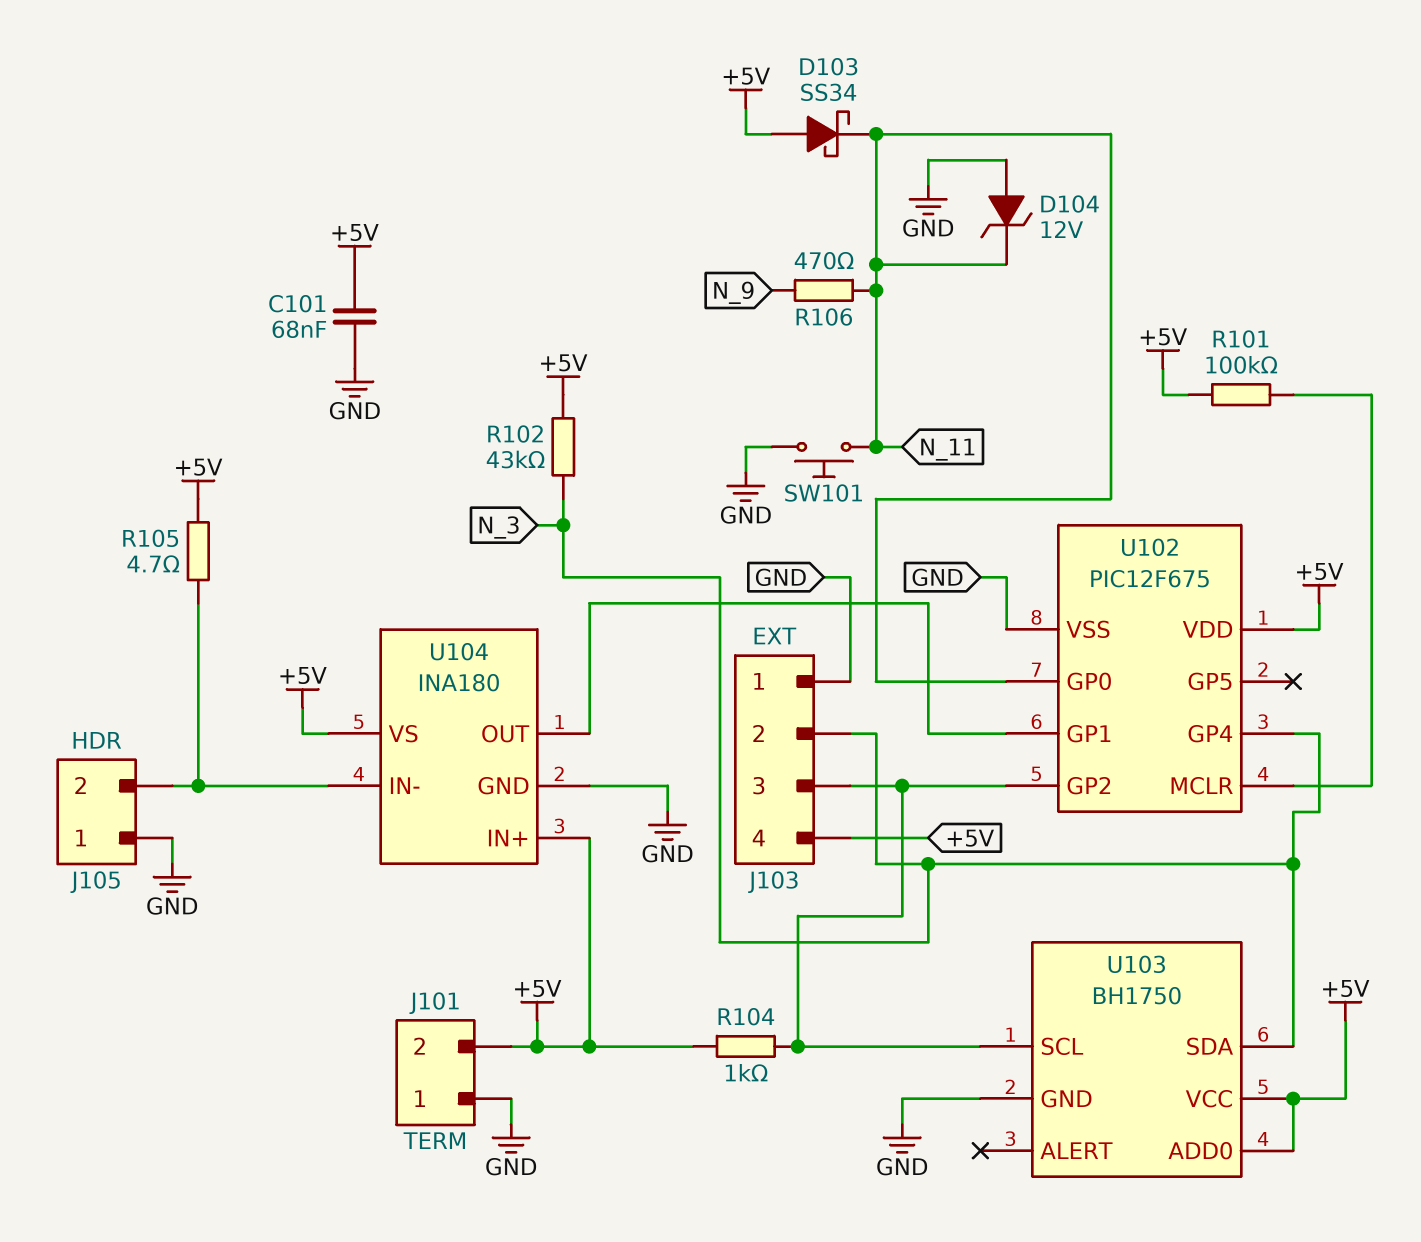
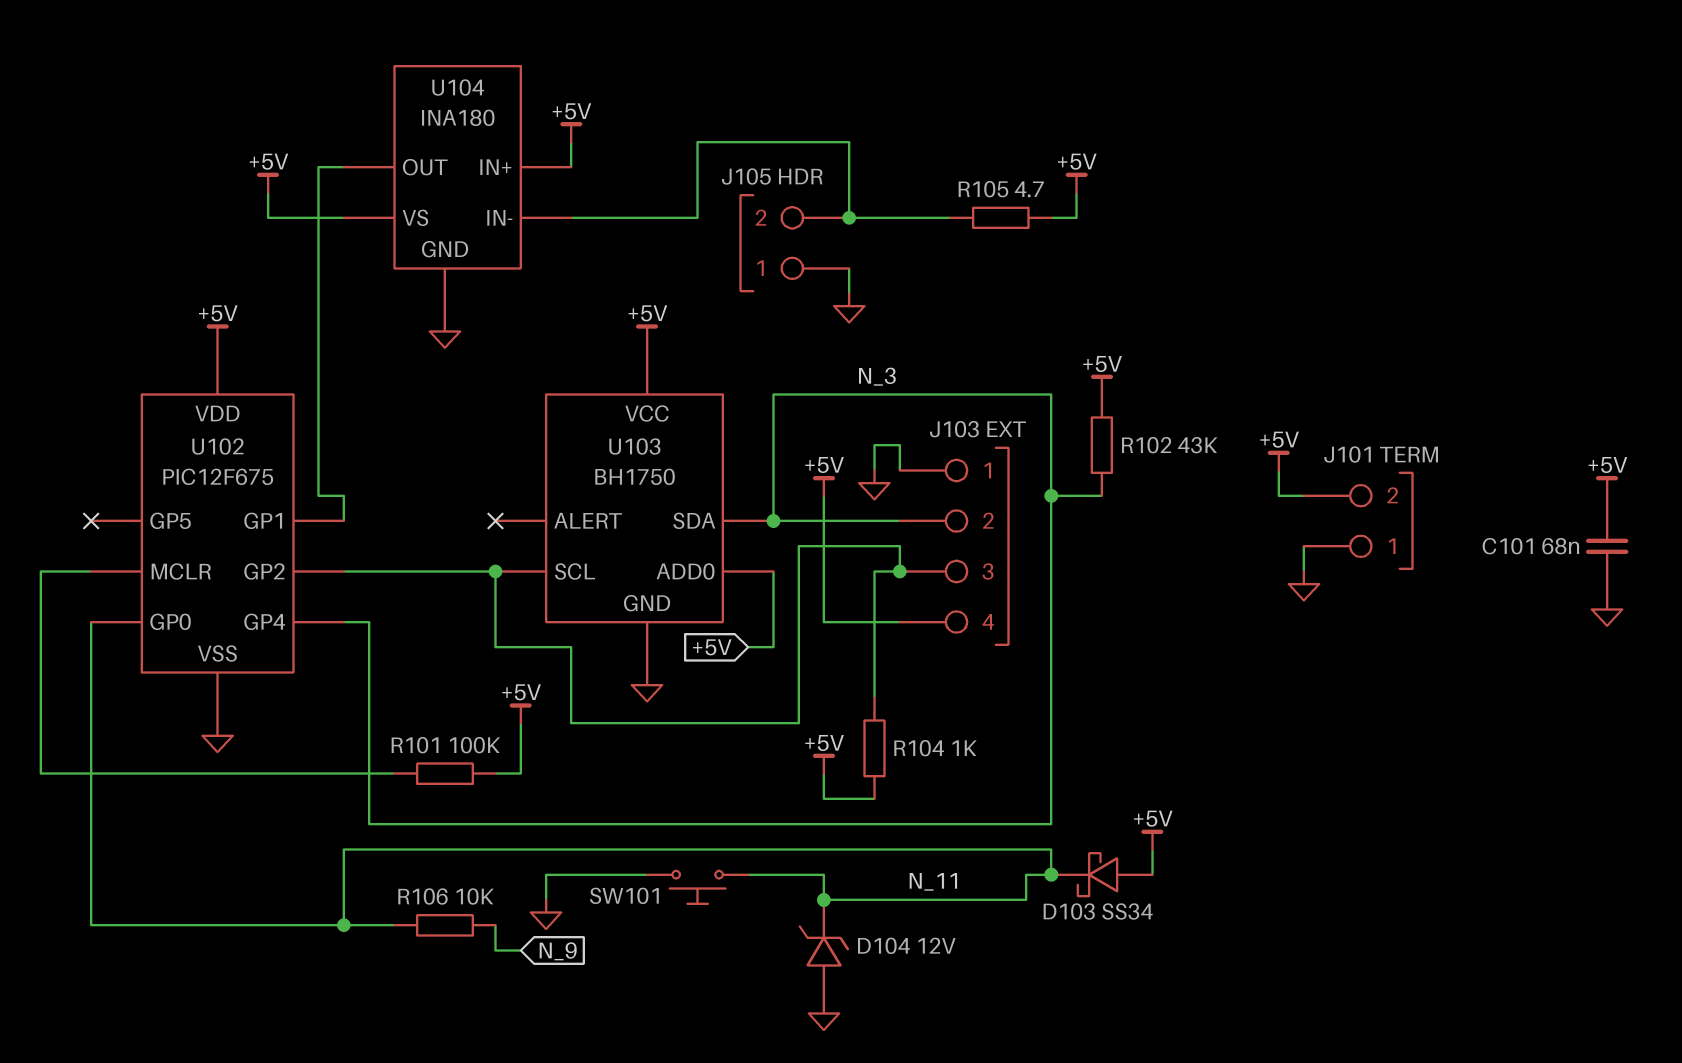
R106: 470 (N_9, N_11) -> 10k (N_9, N_11)

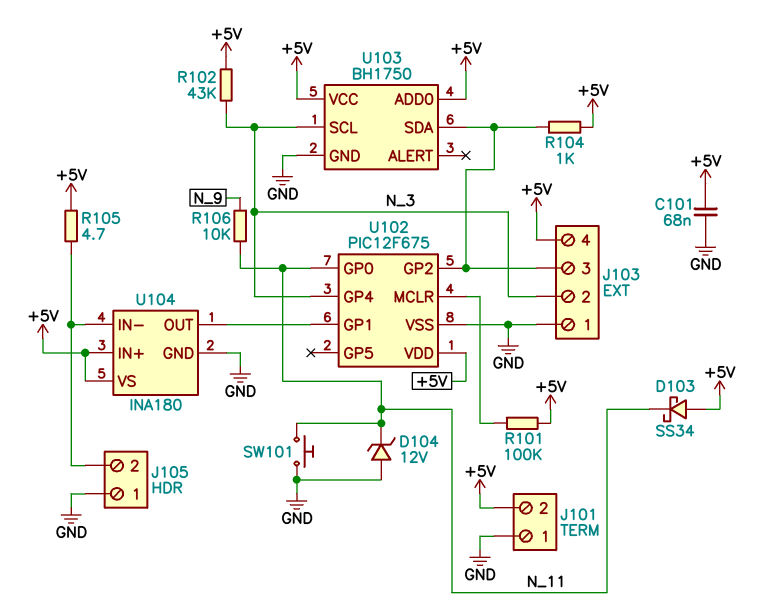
U103 pin SCL: J103/3 -> N_3
U103 pin SDA: N_3 -> J103/3

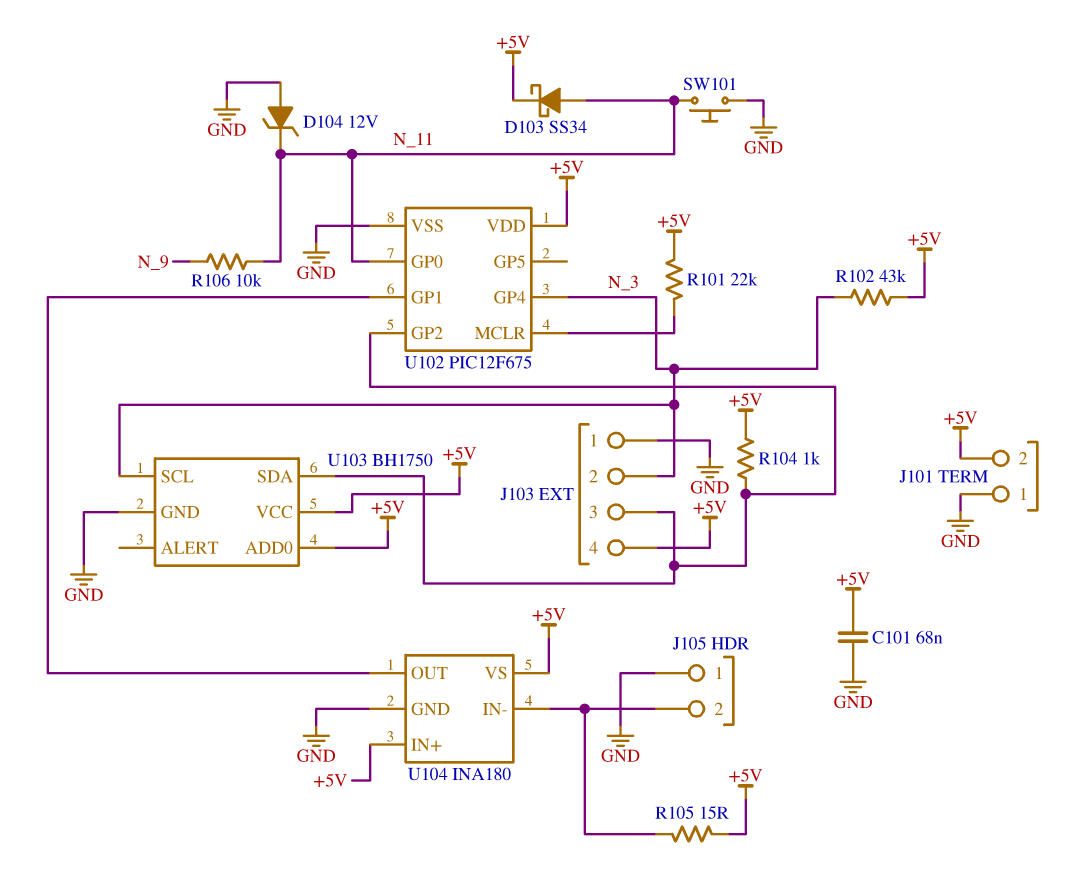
D103: schottky SS34 (A +5V, K N_11) -> schottky SS34 (A N_11, K +5V)
R101: 100k (+5V, U102/MCLR) -> 22k (+5V, U102/MCLR)
R105: 4.7 (+5V, J105/2) -> 15 (+5V, J105/2)

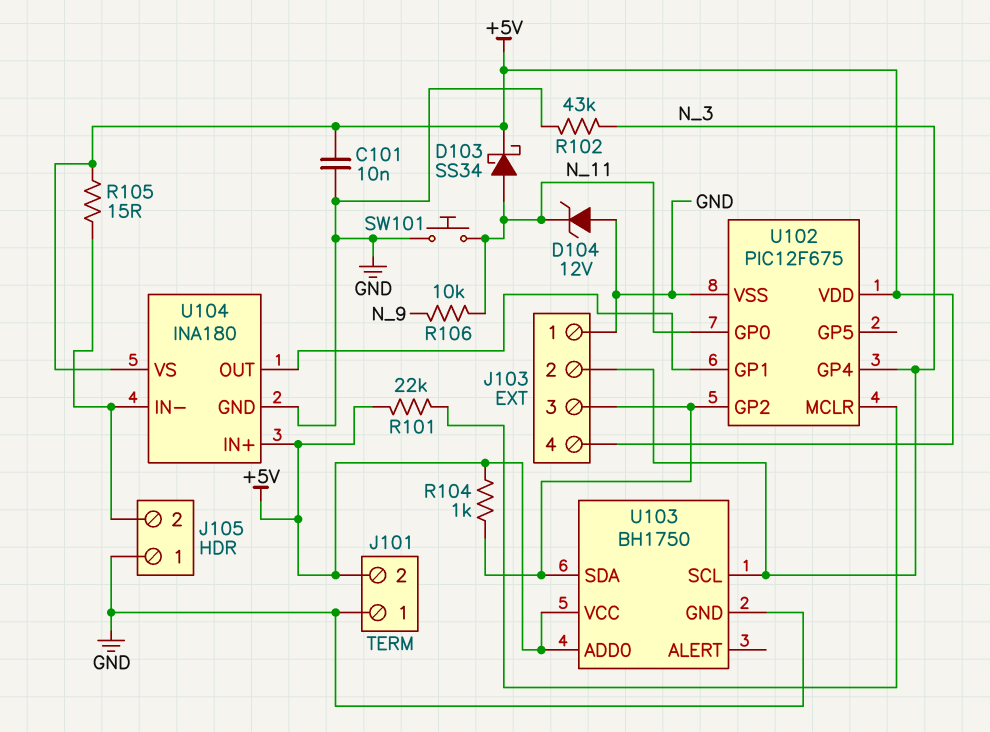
C101: 68nF (+5V, GND) -> 10nF (+5V, GND)
R102: 43k (+5V, N_3) -> 43k (GND, N_3)

